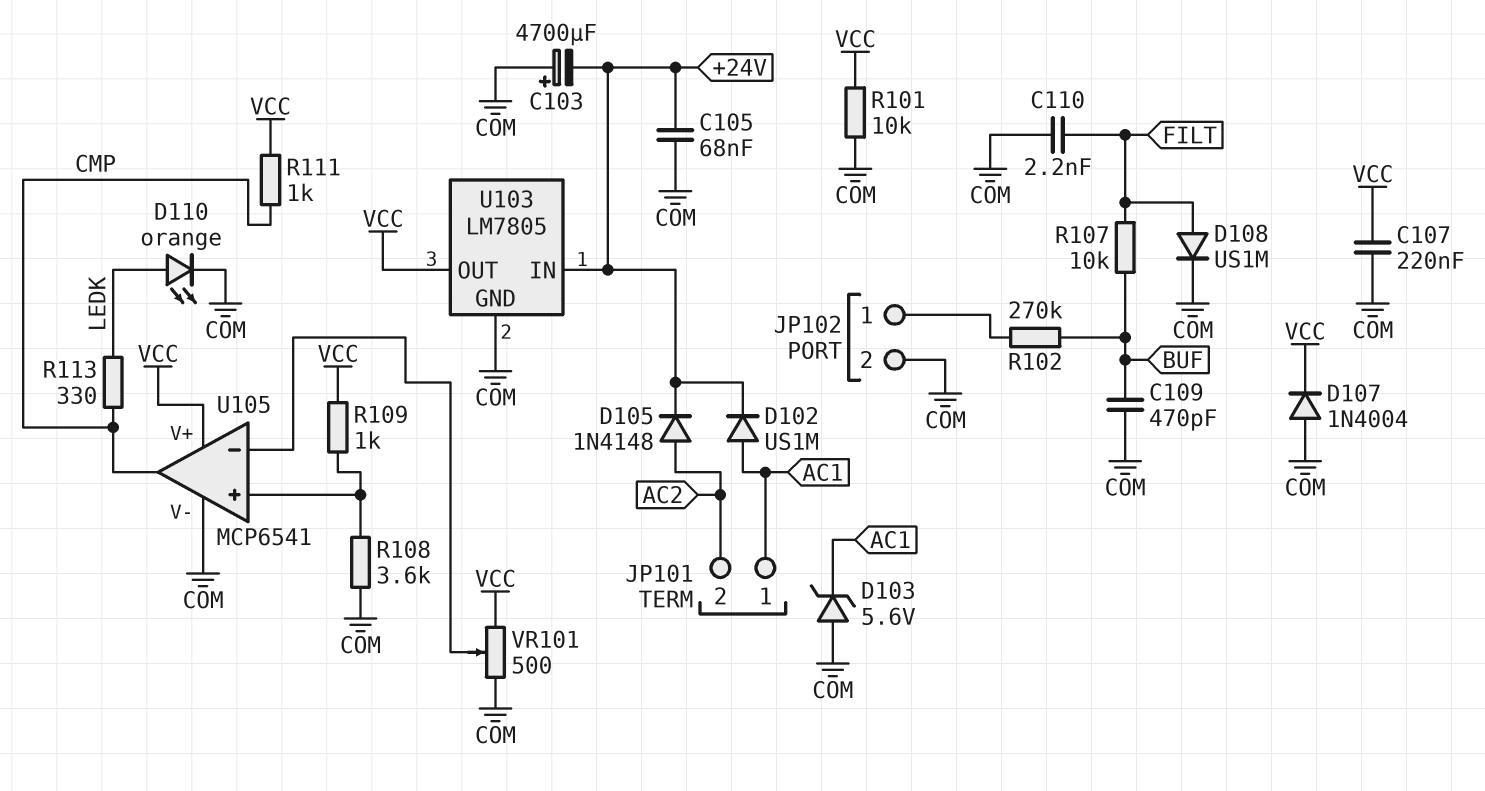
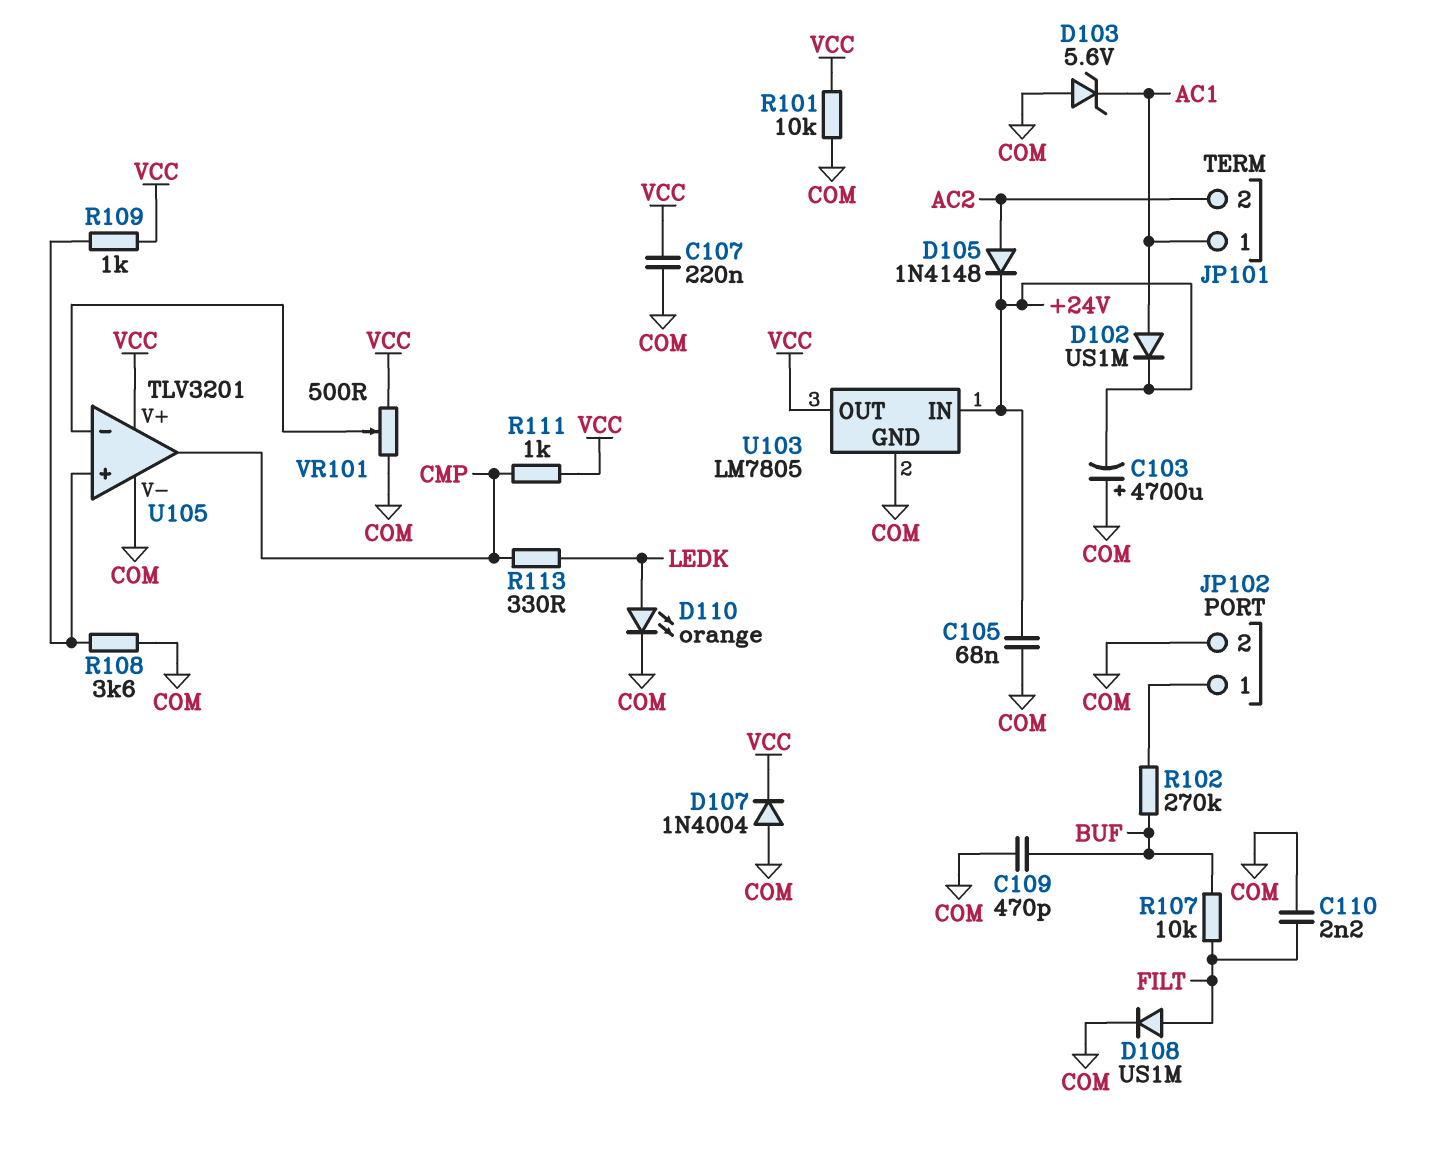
U105: MCP6541 -> TLV3201

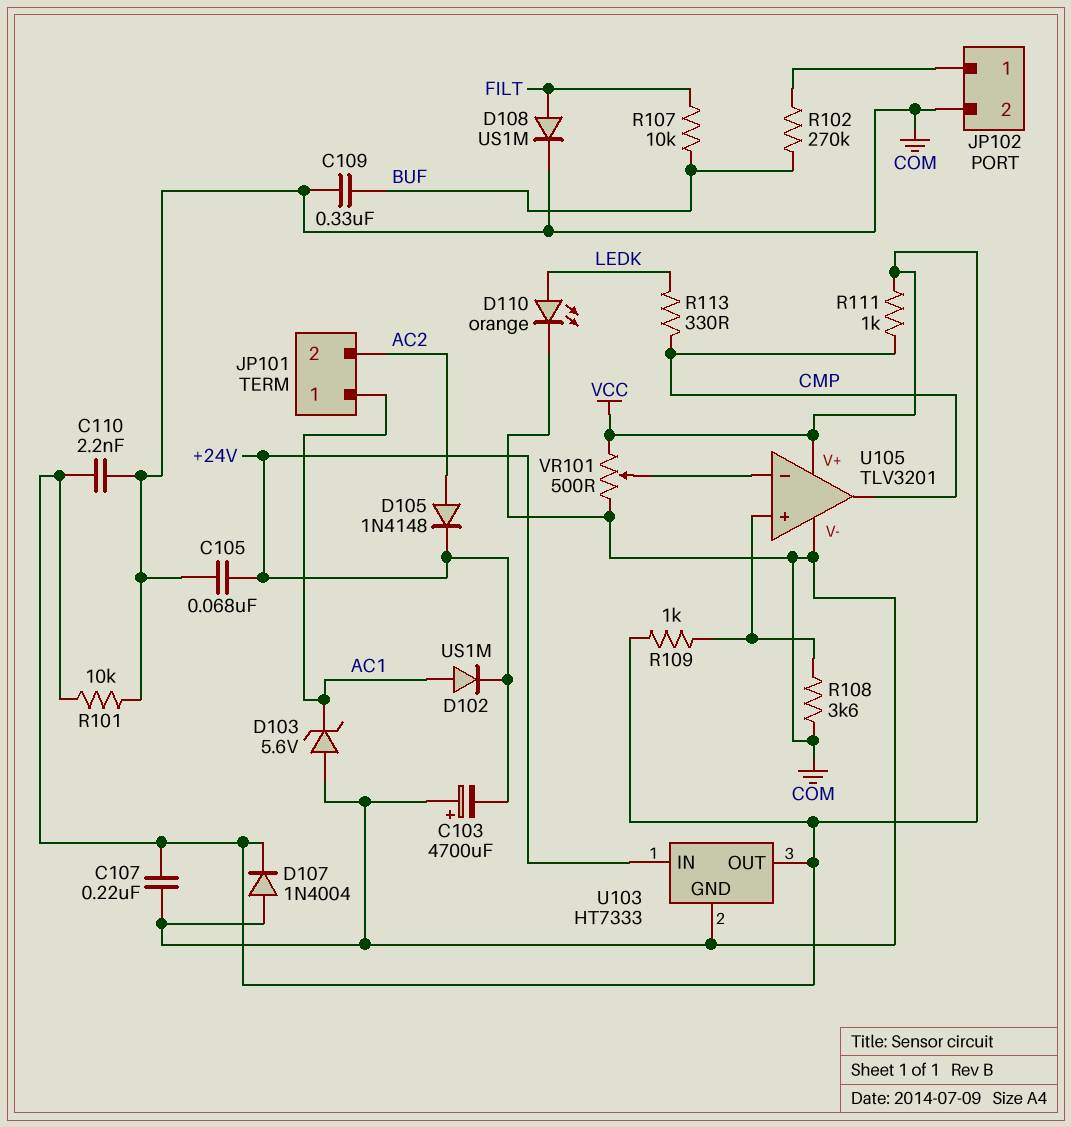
C109: 470pF (BUF, COM) -> 330nF (BUF, COM)
C110: 2.2nF (COM, FILT) -> 2.2nF (COM, VCC)
U103: LM7805 -> HT7333

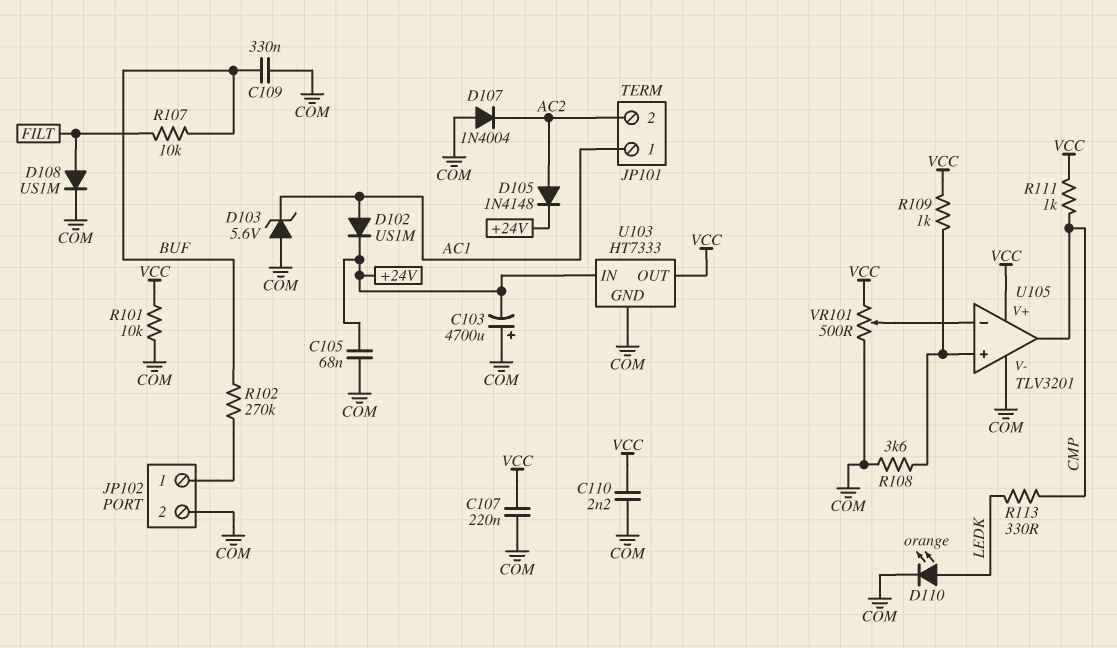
D107: diode 1N4004 (A COM, K VCC) -> diode 1N4004 (A COM, K AC2)

